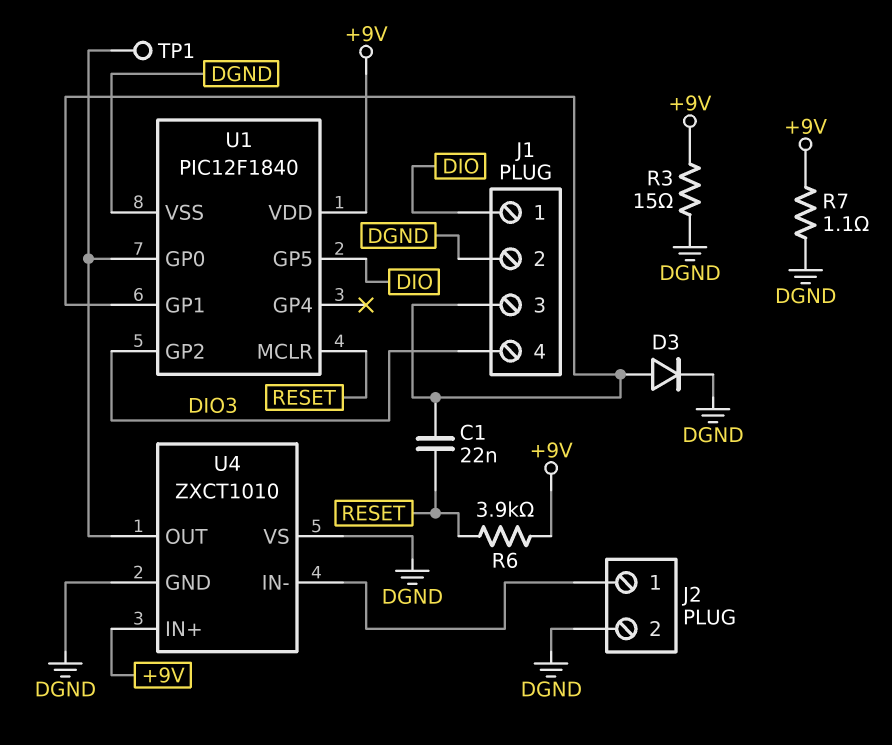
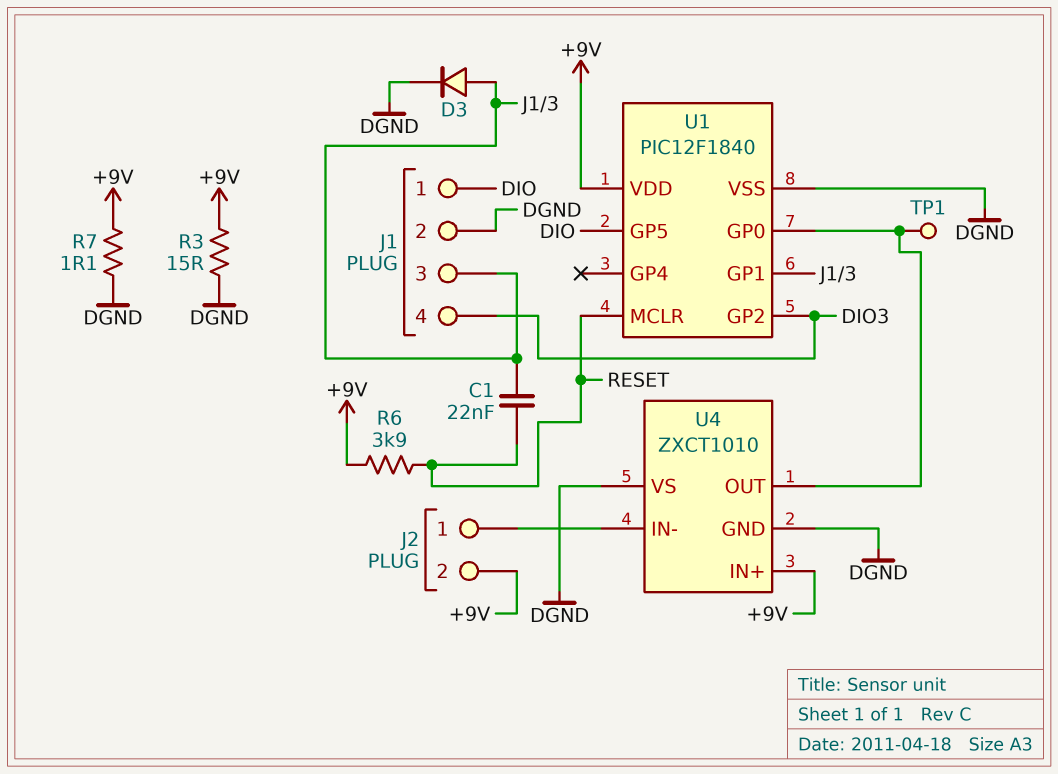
J2 pin 2: DGND -> +9V

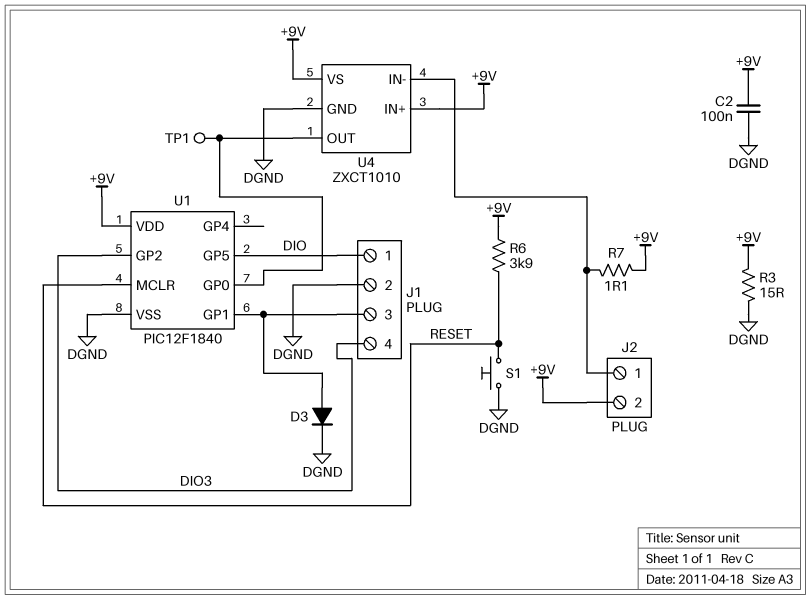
C1: 22nF (J1/3, RESET) -> none
C2: none -> 100nF (+9V, DGND)
R7: 1.1 (+9V, DGND) -> 1.1 (+9V, J2/1)
S1: none -> button (DGND, RESET)
U4 pin VS: DGND -> +9V

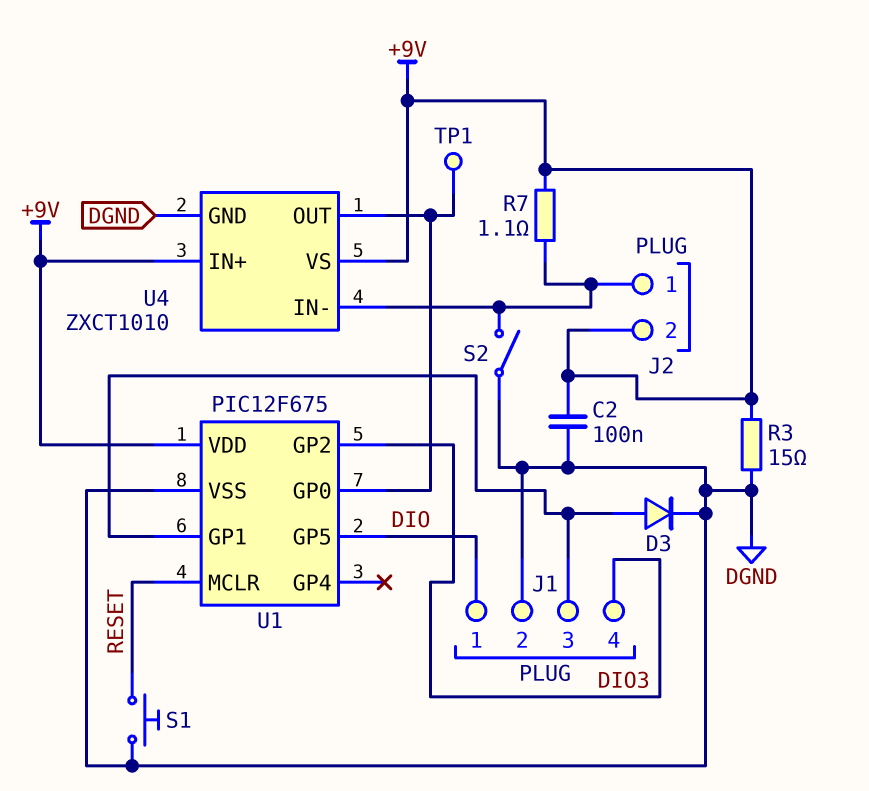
R6: 3.9k (+9V, RESET) -> none
S2: none -> switch (DGND, J2/1)
U1: PIC12F1840 -> PIC12F675

